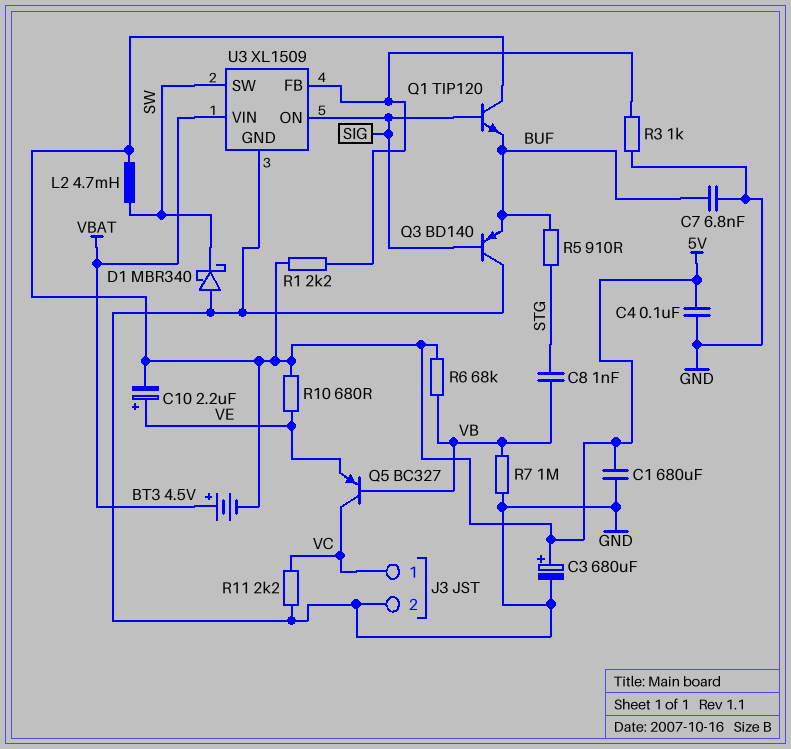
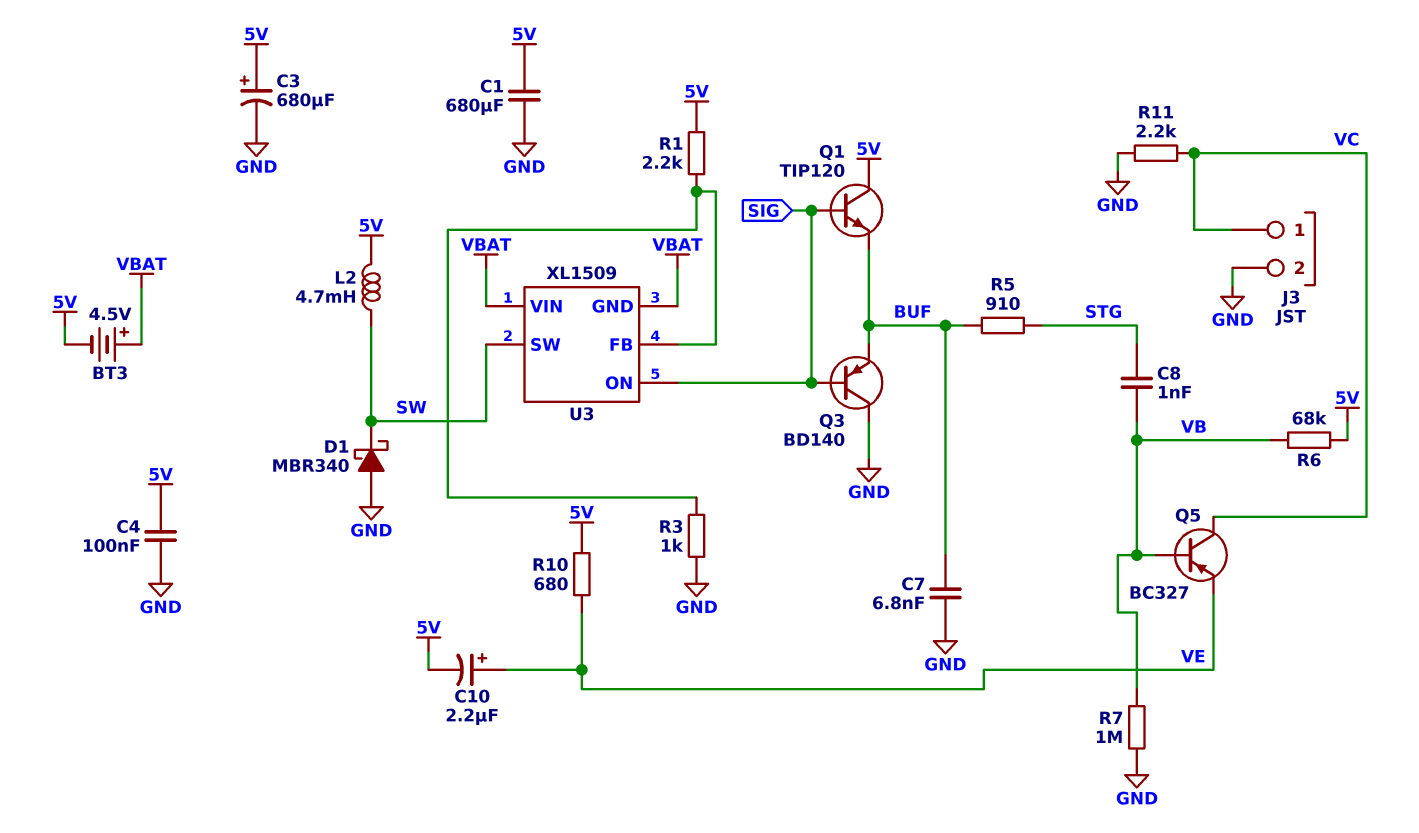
U3 pin GND: GND -> VBAT

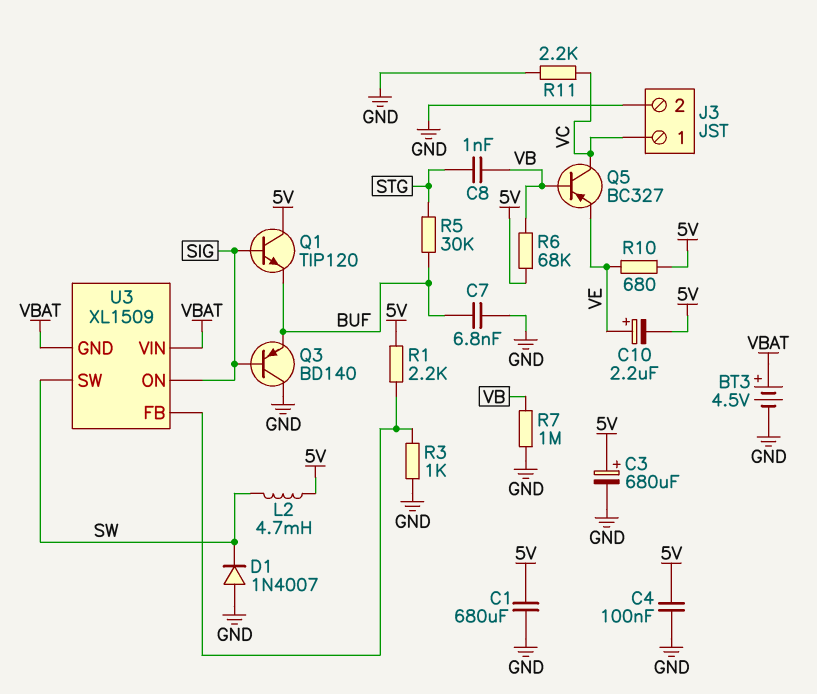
BT3: 4.5V (plus VBAT, minus 5V) -> 4.5V (plus VBAT, minus GND)
D1: schottky MBR340 (A GND, K SW) -> diode 1N4007 (A GND, K SW)
R5: 910 (BUF, STG) -> 30k (BUF, STG)

